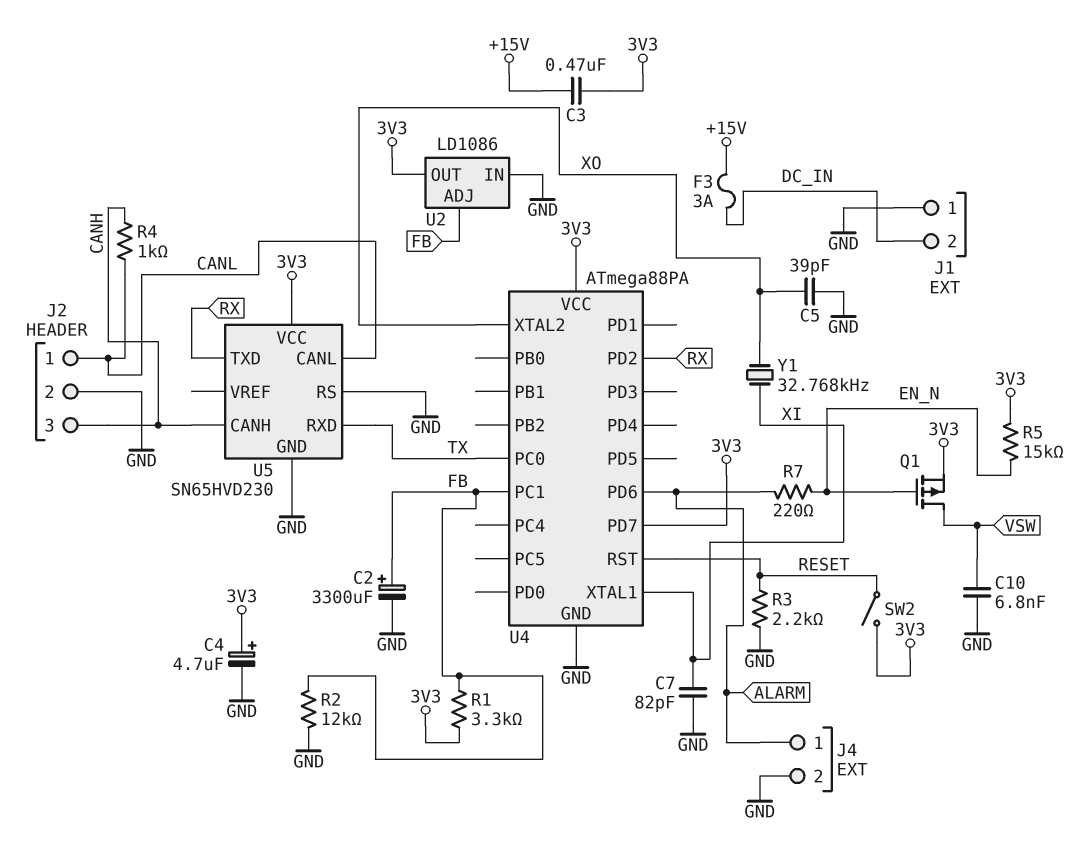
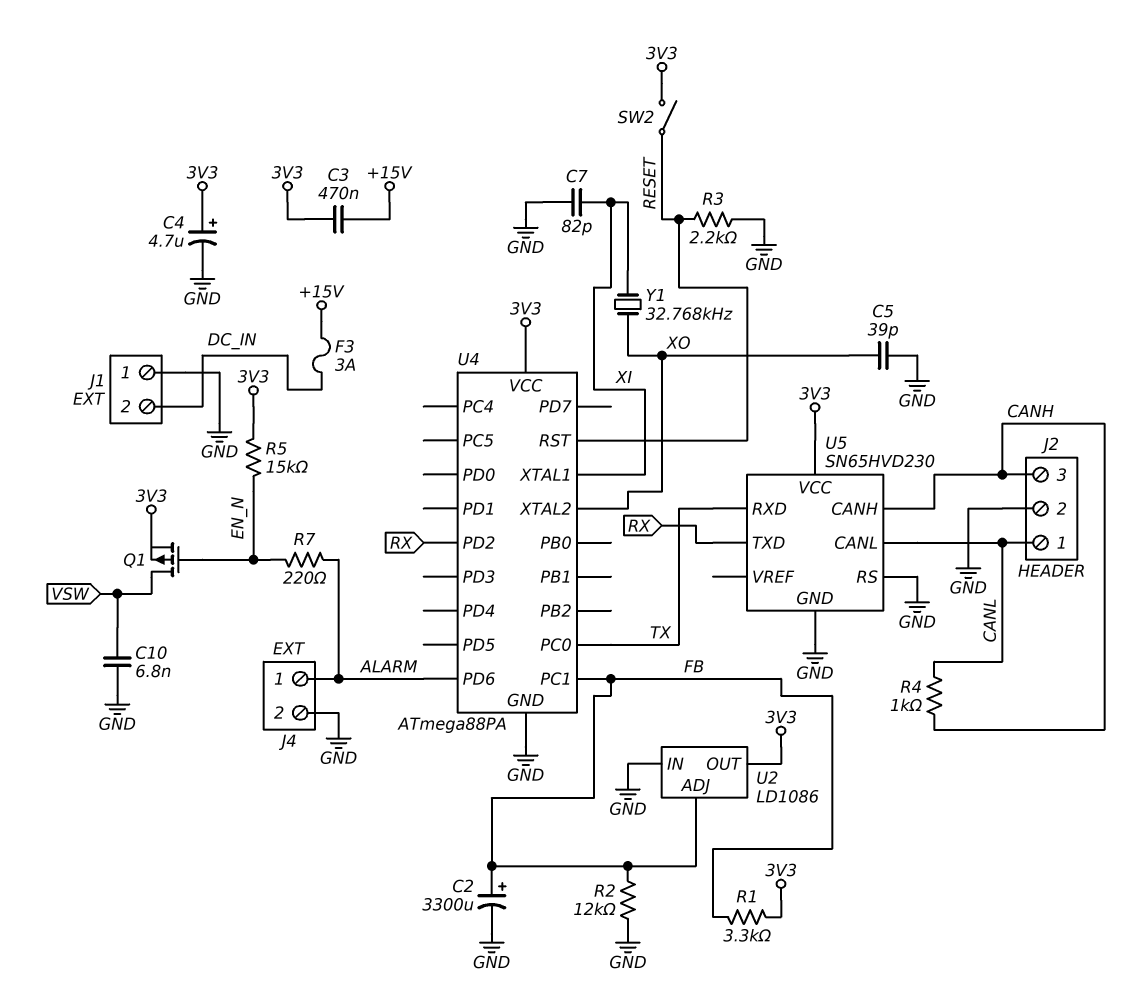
U4 pin PD7: 3V3 -> none

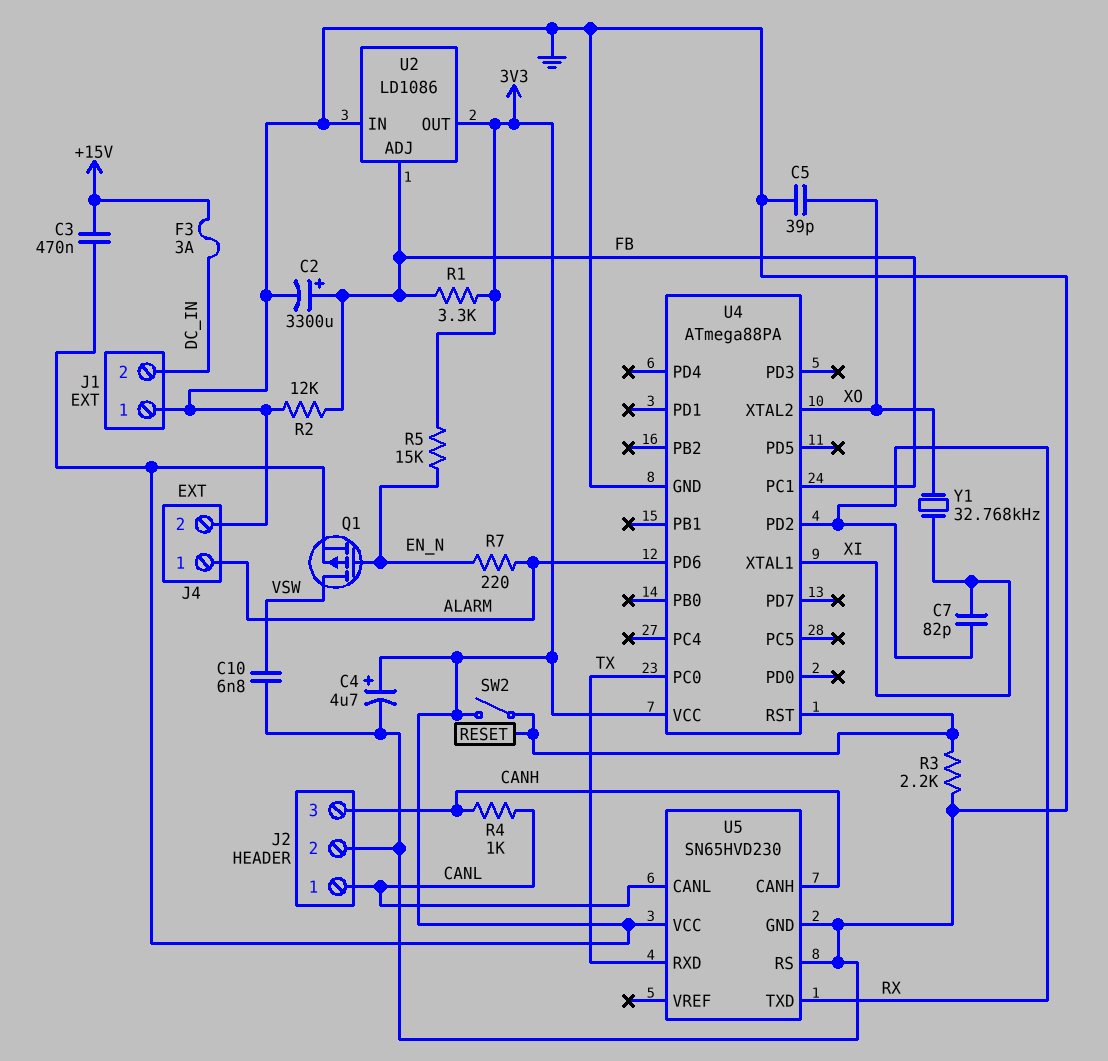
C7: 82pF (GND, XI) -> 82pF (RX, XI)

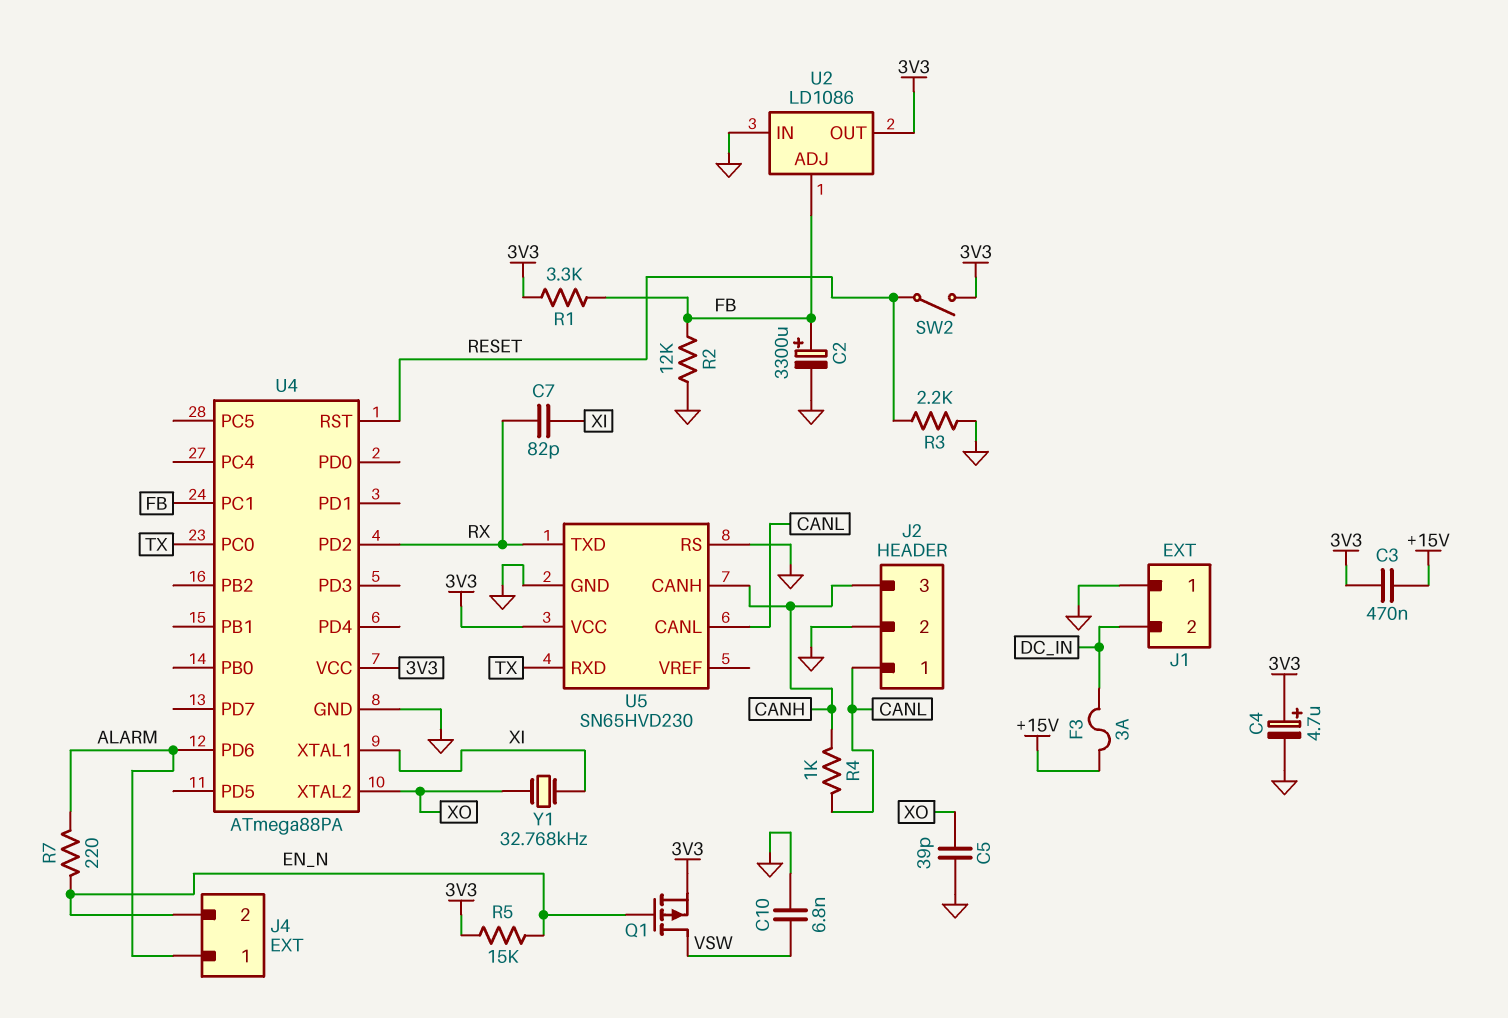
J4 pin 2: GND -> EN_N

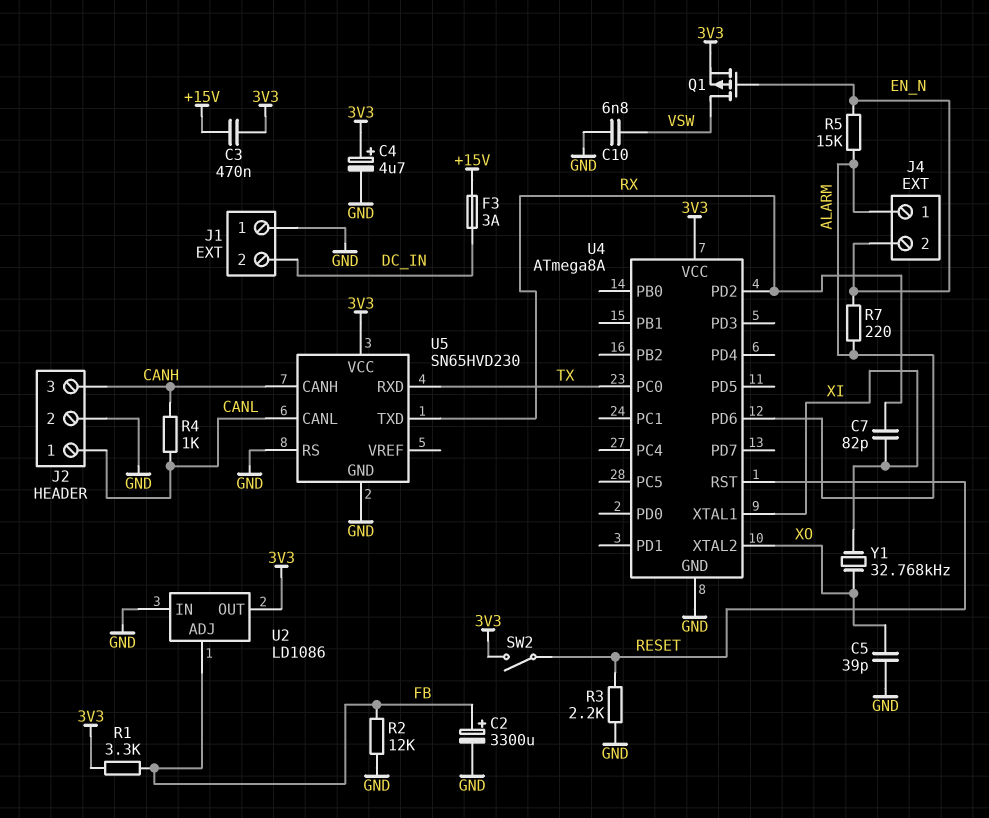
R5: 15k (3V3, EN_N) -> 15k (ALARM, EN_N)
U4: ATmega88PA -> ATmega8A
U4 pin PC1: FB -> none

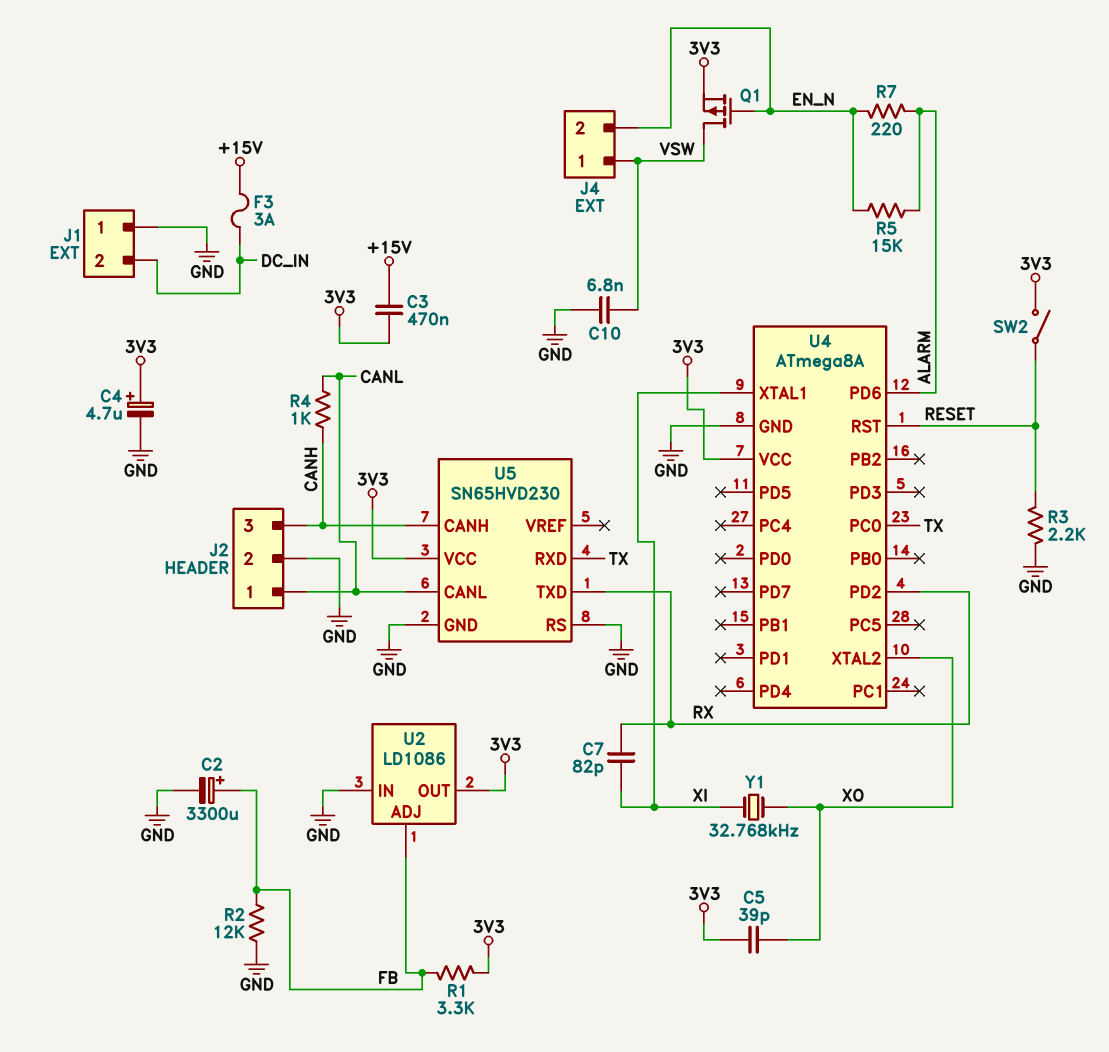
C5: 39pF (GND, XO) -> 39pF (3V3, XO)
J4 pin 1: ALARM -> VSW

